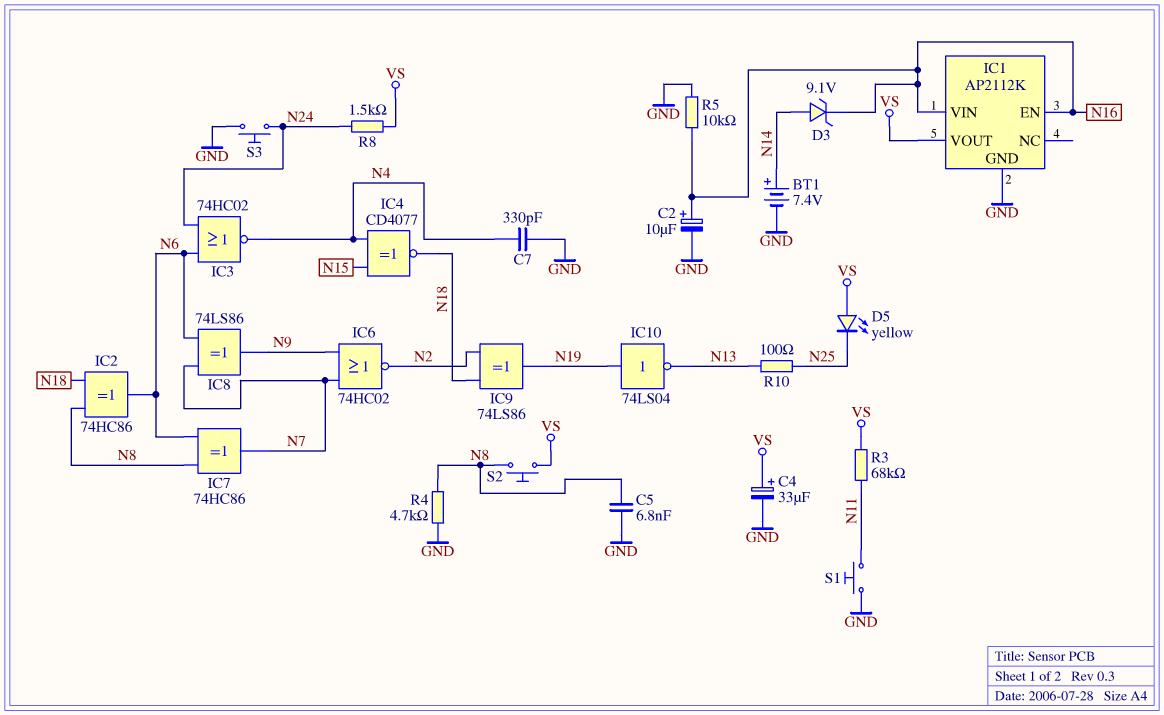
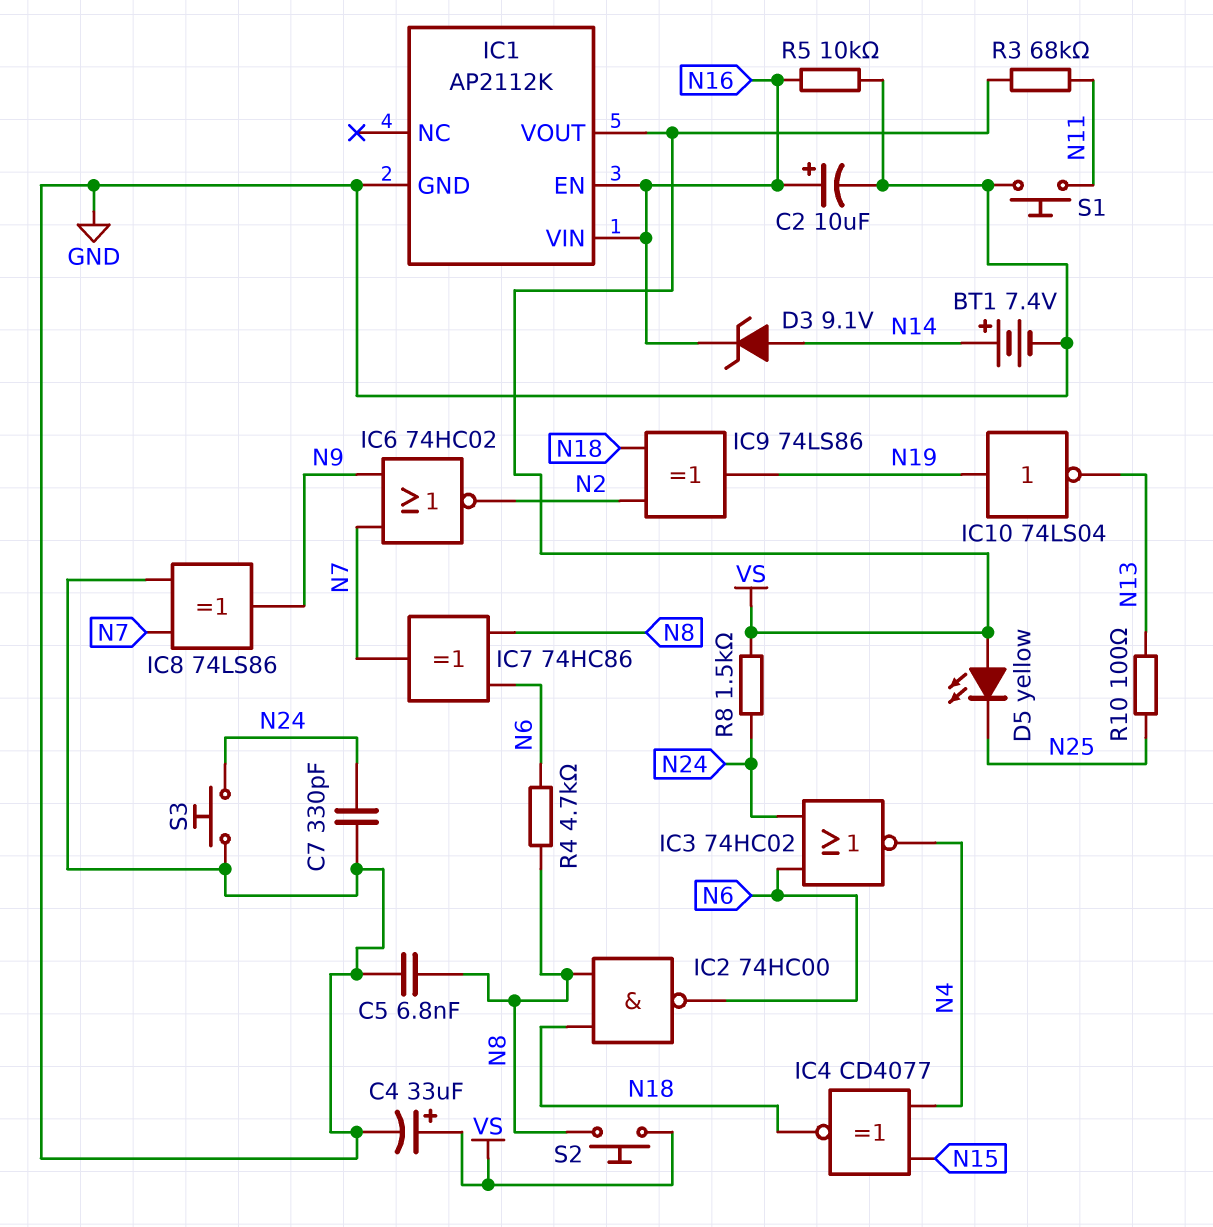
C7: 330pF (GND, N4) -> 330pF (GND, N24)
IC2: XOR 74HC86 (in N8, in N18, out N6) -> NAND 74HC00 (in N8, in N18, out N6)
IC8: XOR 74LS86 (in N6, in N7, out N9) -> XOR 74LS86 (in GND, in N7, out N9)
R4: 4.7k (GND, N8) -> 4.7k (N6, N8)

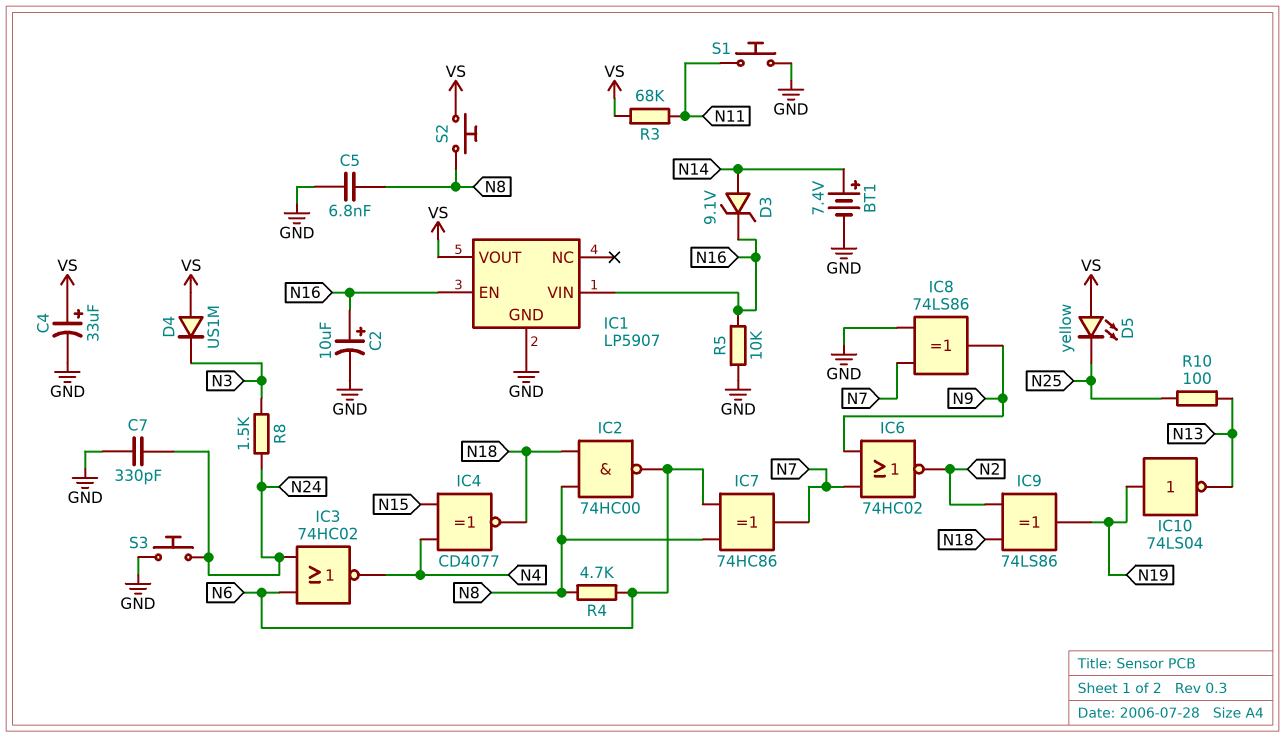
D4: none -> diode US1M (A VS, K N3)
IC1: AP2112K -> LP5907
R8: 1.5k (N24, VS) -> 1.5k (N3, N24)

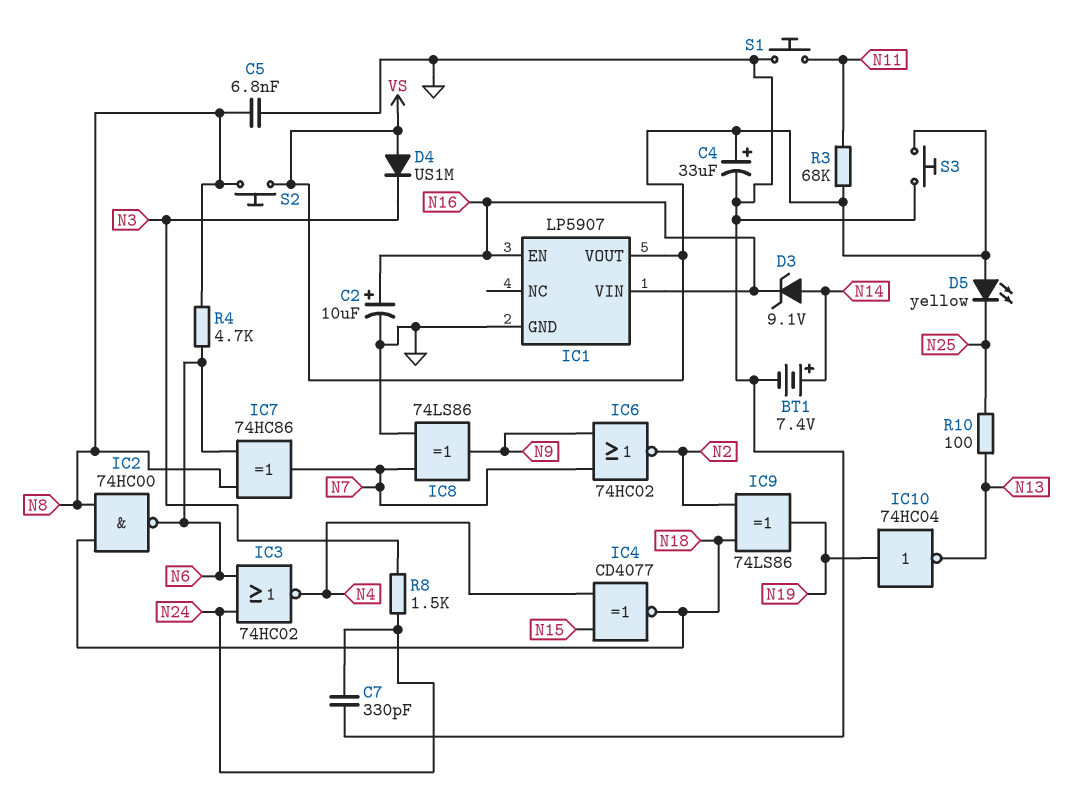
IC10: NOT 74LS04 (in N19, out N13) -> NOT 74HC04 (in N19, out N13)
R5: 10k (GND, N16) -> none
S3: button (GND, N24) -> button (GND, VS)

